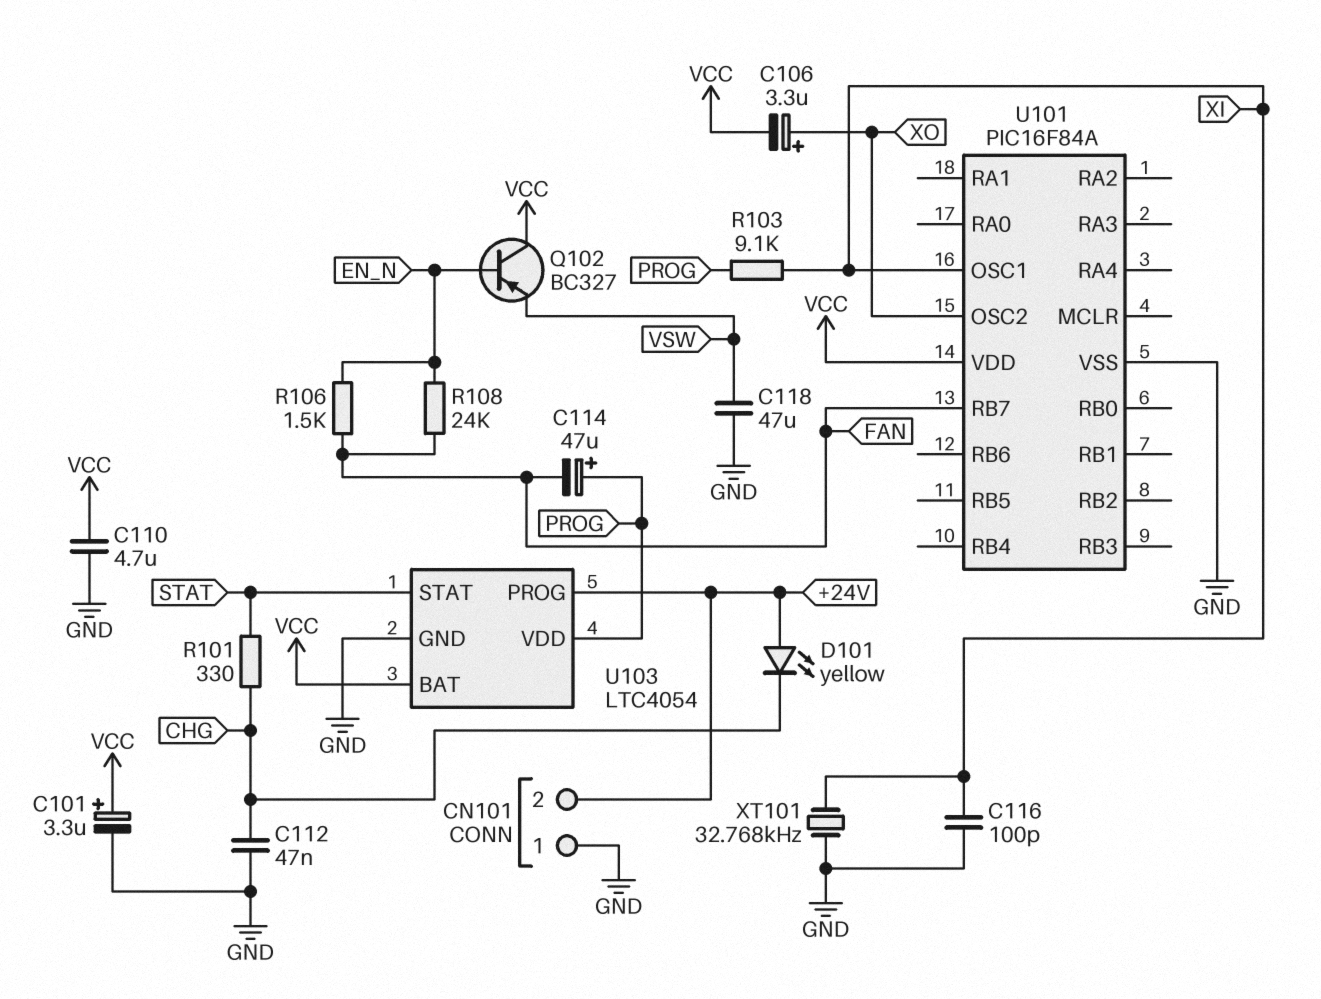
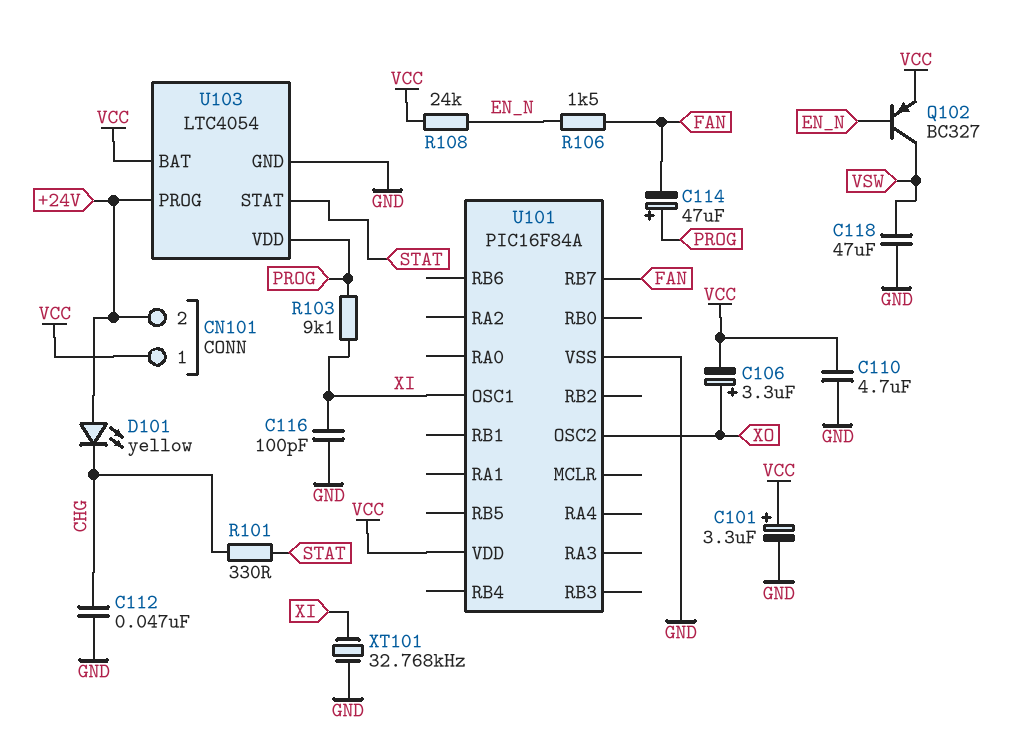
CN101 pin 1: GND -> VCC
Q102: PNP BC327 (B EN_N, C VCC, E VSW) -> PNP BC327 (B EN_N, C VSW, E VCC)
R108: 24k (EN_N, FAN) -> 24k (EN_N, VCC)

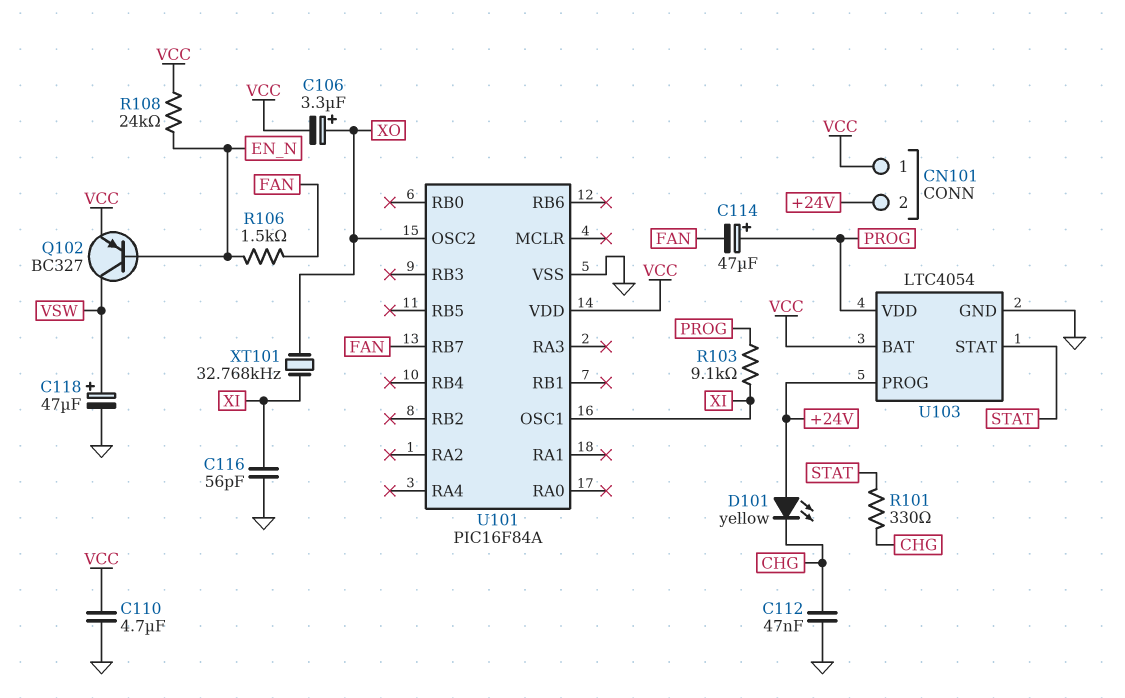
C101: 3.3uF (plus VCC, minus GND) -> none
C116: 100pF (GND, XI) -> 56pF (GND, XI)
C118: 47uF (GND, VSW) -> 47uF (plus VSW, minus GND)
XT101: 32.768kHz (GND, XI) -> 32.768kHz (XI, XO)

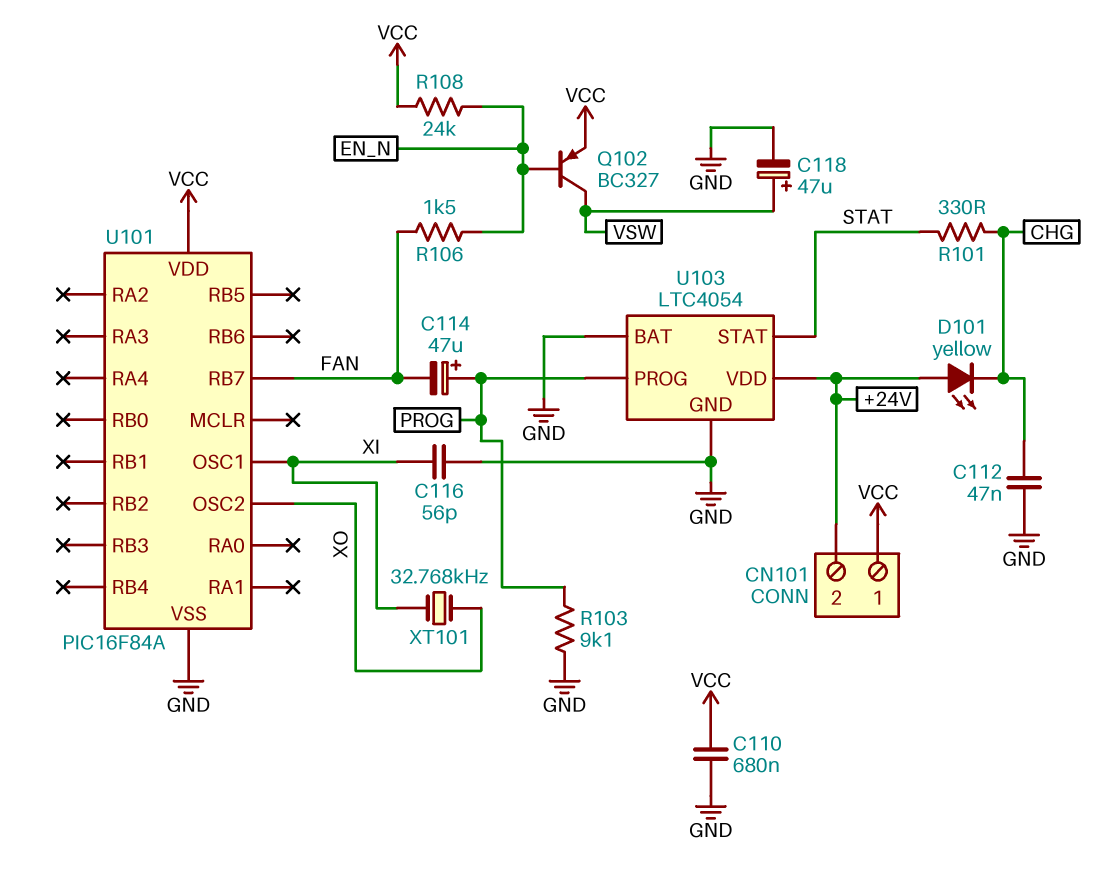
C106: 3.3uF (plus XO, minus VCC) -> none
C110: 4.7uF (GND, VCC) -> 680nF (GND, VCC)
R103: 9.1k (PROG, XI) -> 9.1k (GND, PROG)
U103 pin BAT: VCC -> GND
U103 pin PROG: +24V -> PROG
U103 pin VDD: PROG -> +24V

